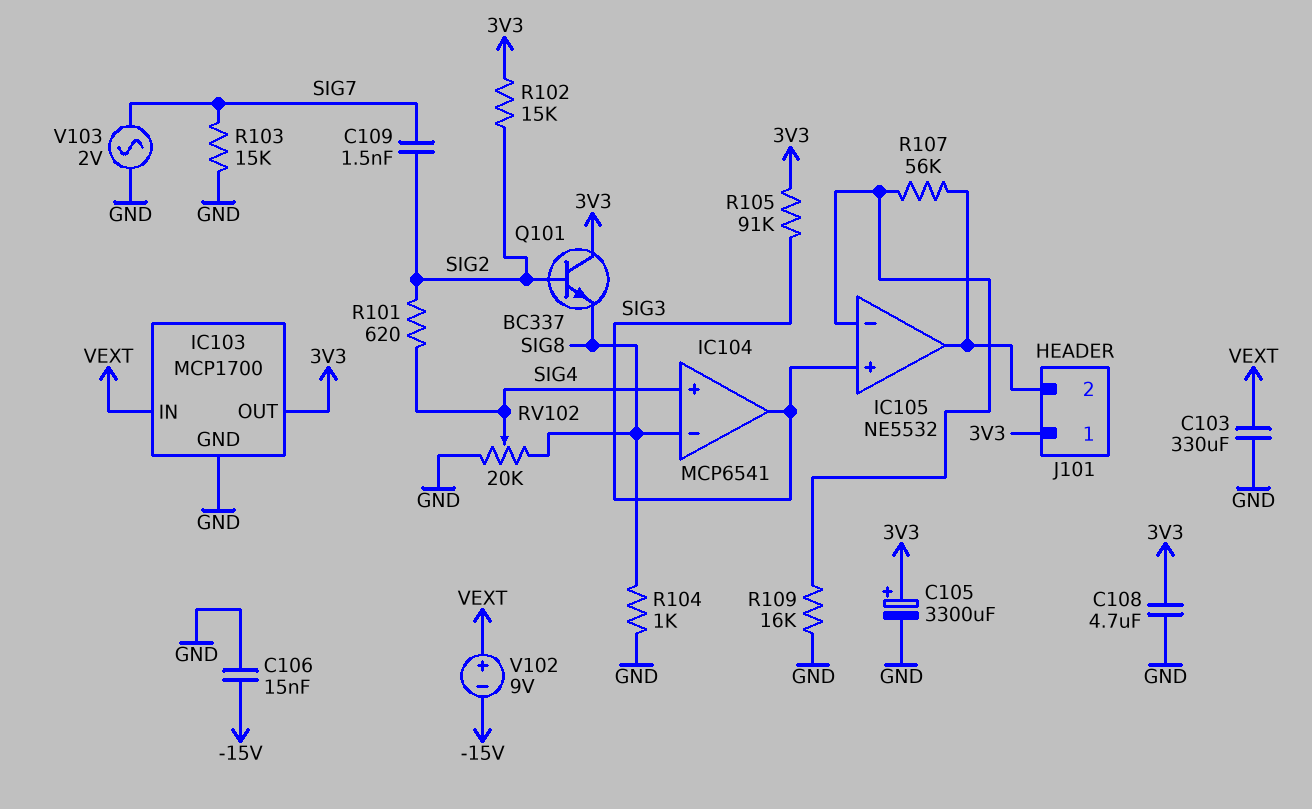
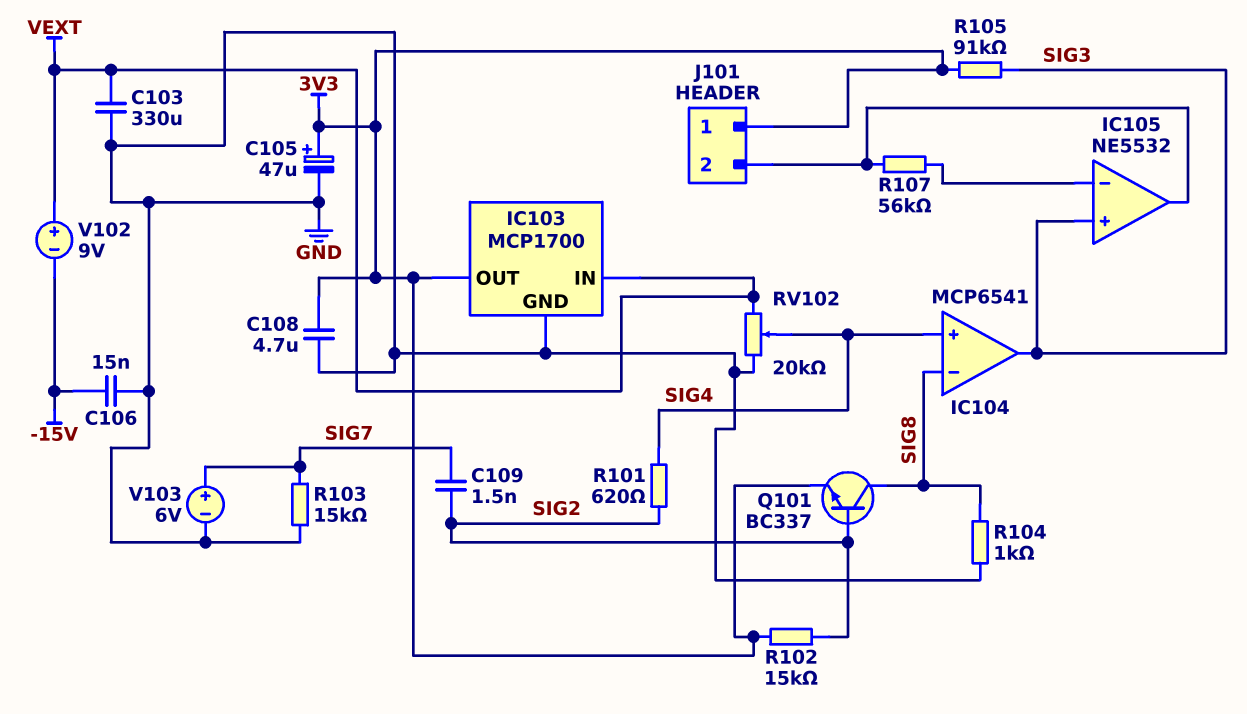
C105: 3300uF (plus 3V3, minus GND) -> 47uF (plus 3V3, minus GND)
Q101: NPN BC337 (B SIG2, C 3V3, E SIG8) -> NPN BC337 (B SIG2, C SIG8, E 3V3)
R109: 16k (GND, IC105/in-) -> none
RV102: 20k (GND, SIG8, wiper SIG4) -> 20k (GND, VEXT, wiper SIG4)
V103: AC 2V (GND, SIG7) -> 6V (plus SIG7, minus GND)

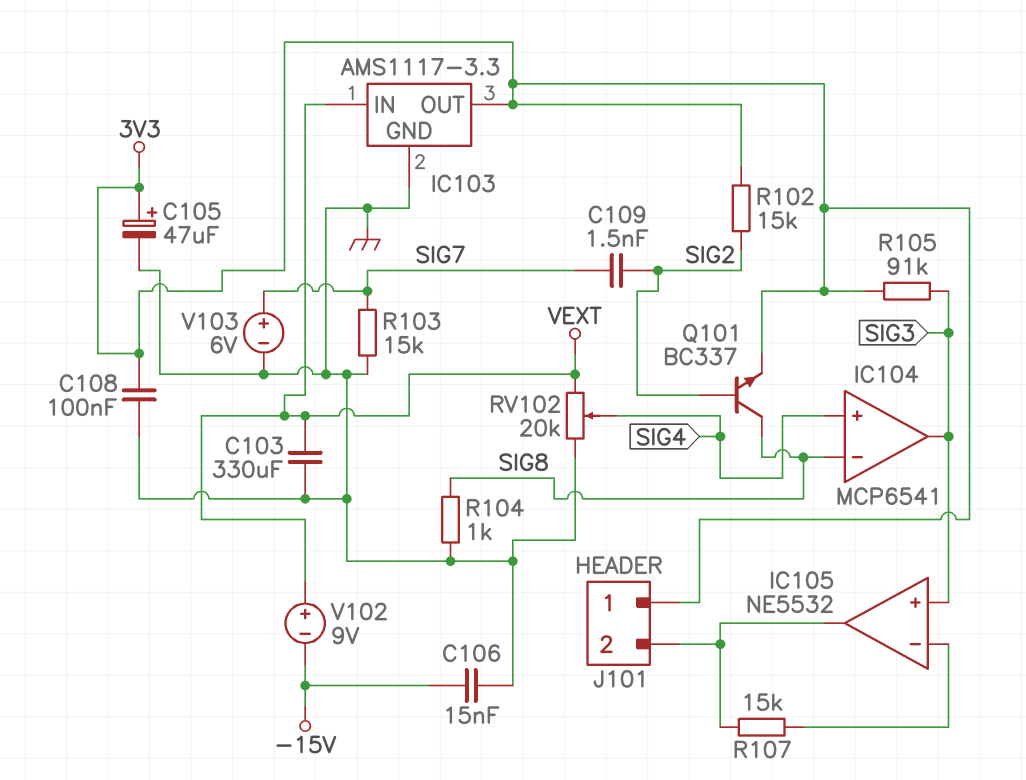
C108: 4.7uF (3V3, GND) -> 100nF (3V3, GND)
IC103: MCP1700 -> AMS1117-3.3
R101: 620 (SIG2, SIG4) -> none
R107: 56k (IC105/in-, IC105/out) -> 15k (IC105/in-, IC105/out)

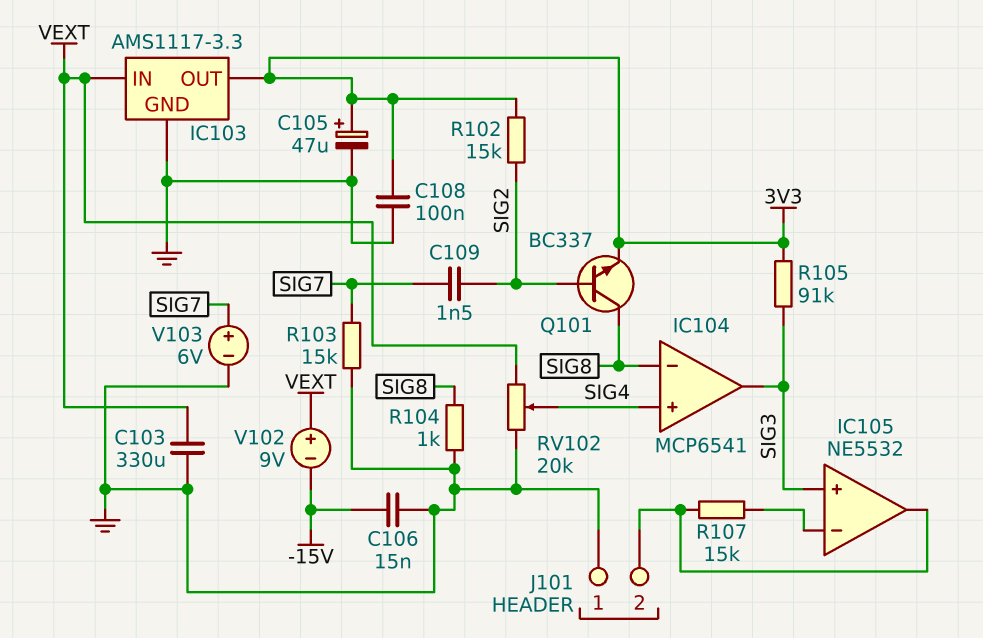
J101 pin 1: 3V3 -> GND

